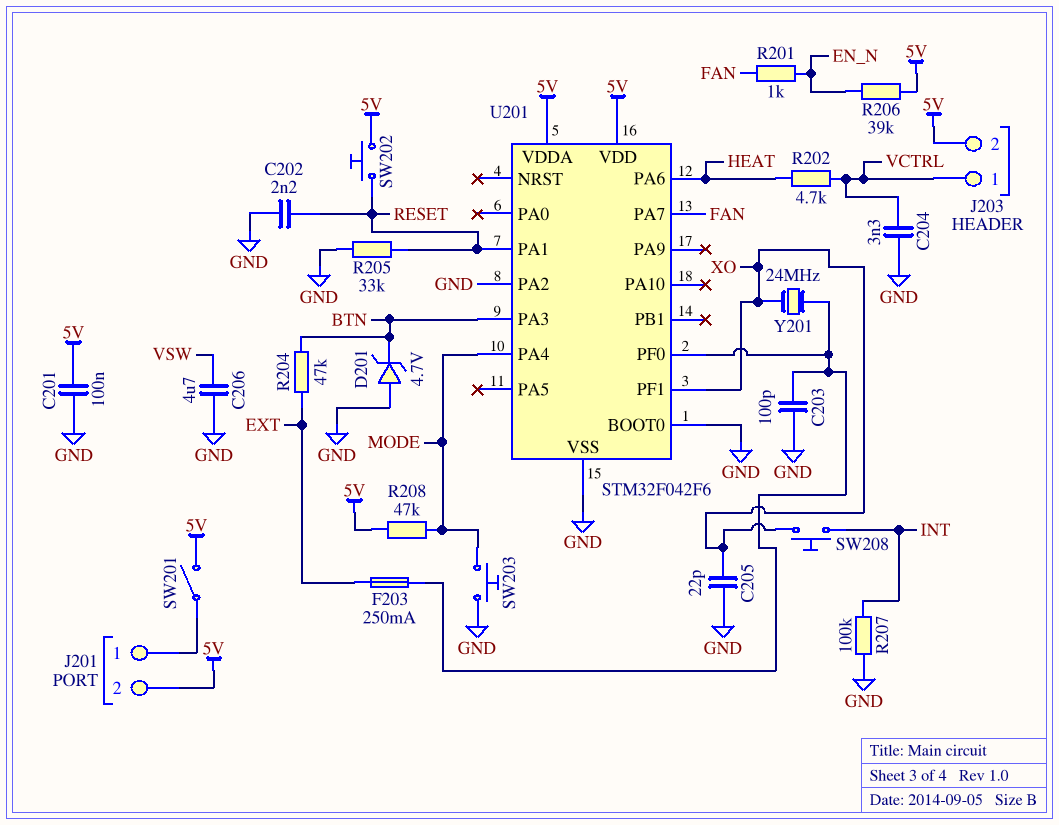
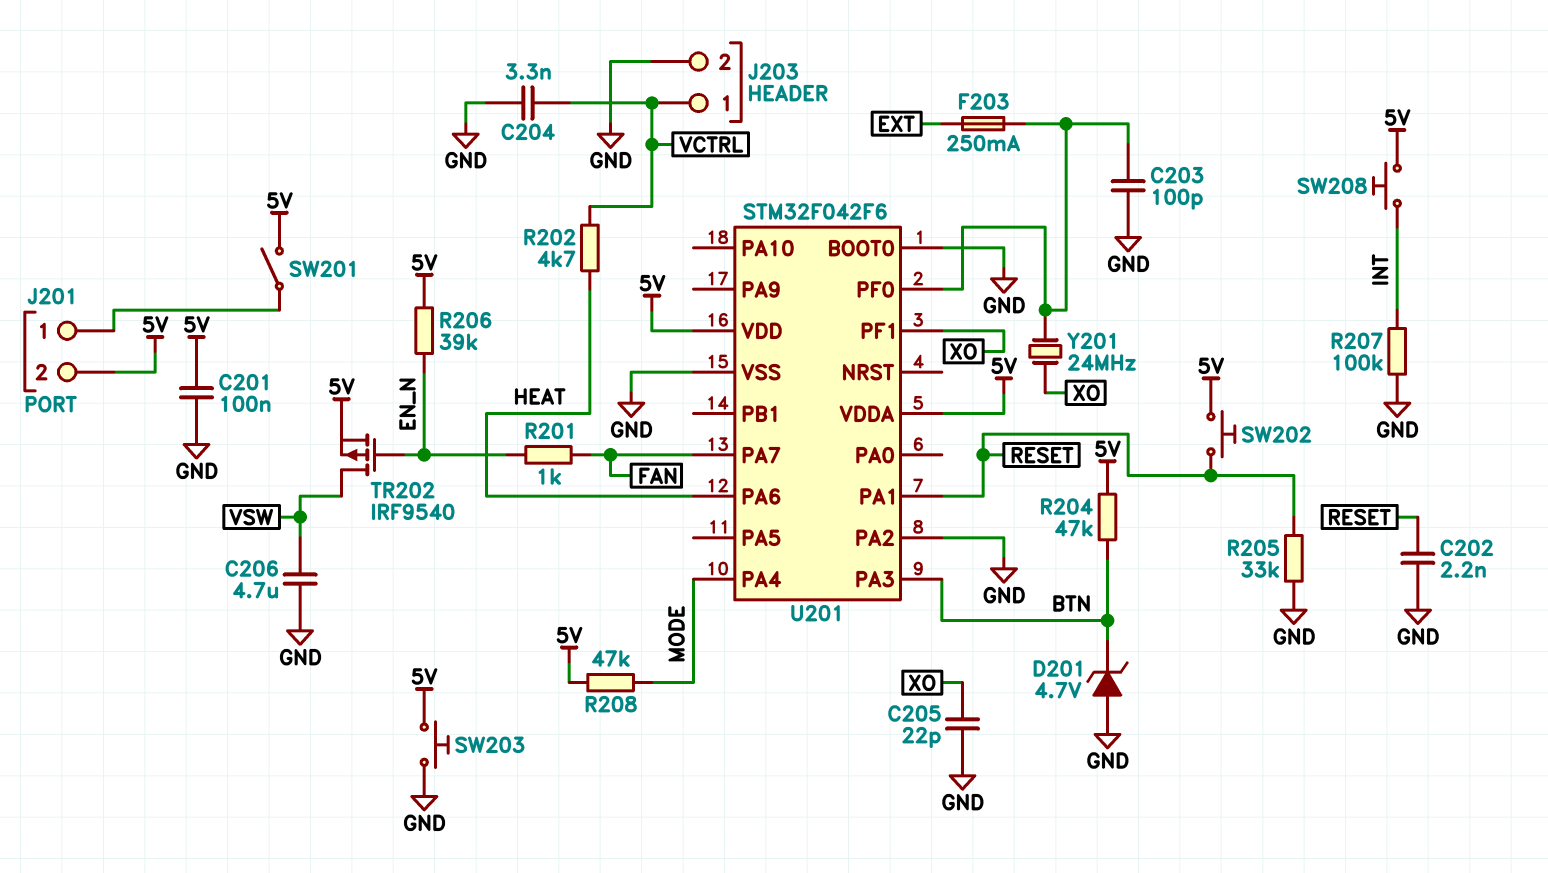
J203 pin 2: 5V -> GND
R204: 47k (BTN, EXT) -> 47k (5V, BTN)
SW203: button (GND, MODE) -> button (5V, GND)
SW208: button (INT, XO) -> button (5V, INT)
TR202: none -> PMOS IRF9540 (G EN_N, D VSW, S 5V)

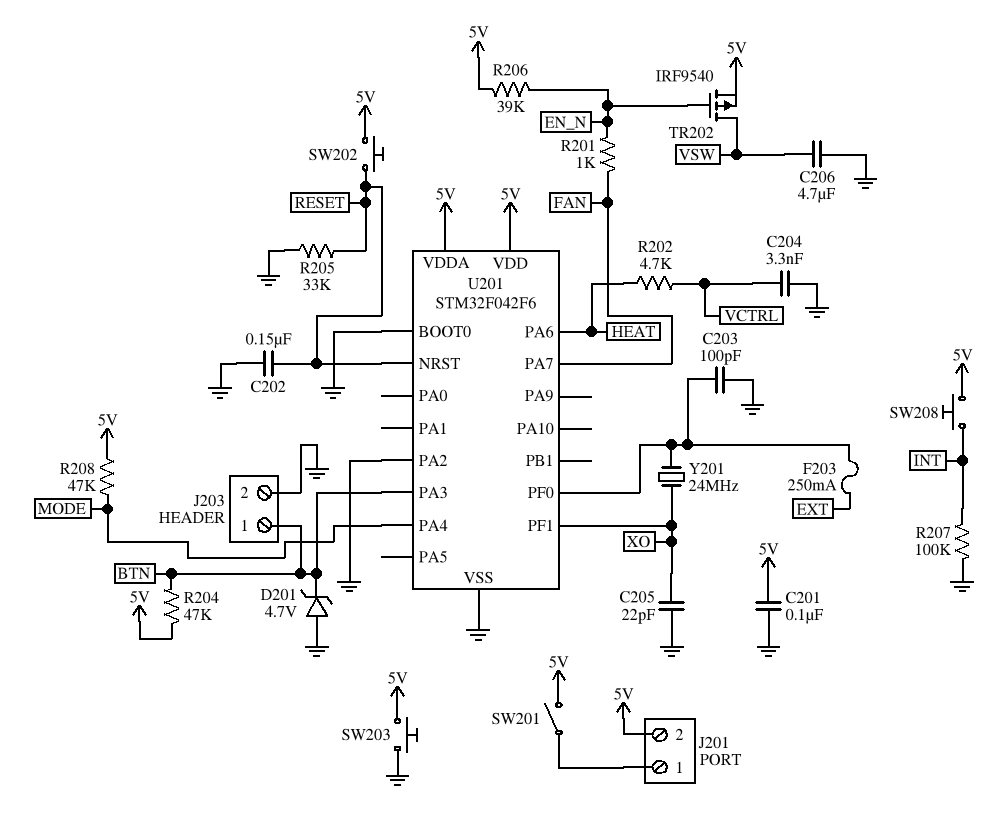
C202: 2.2nF (GND, RESET) -> 150nF (GND, RESET)
J203 pin 1: VCTRL -> BTN
U201 pin NRST: none -> RESET
U201 pin PA1: RESET -> none

